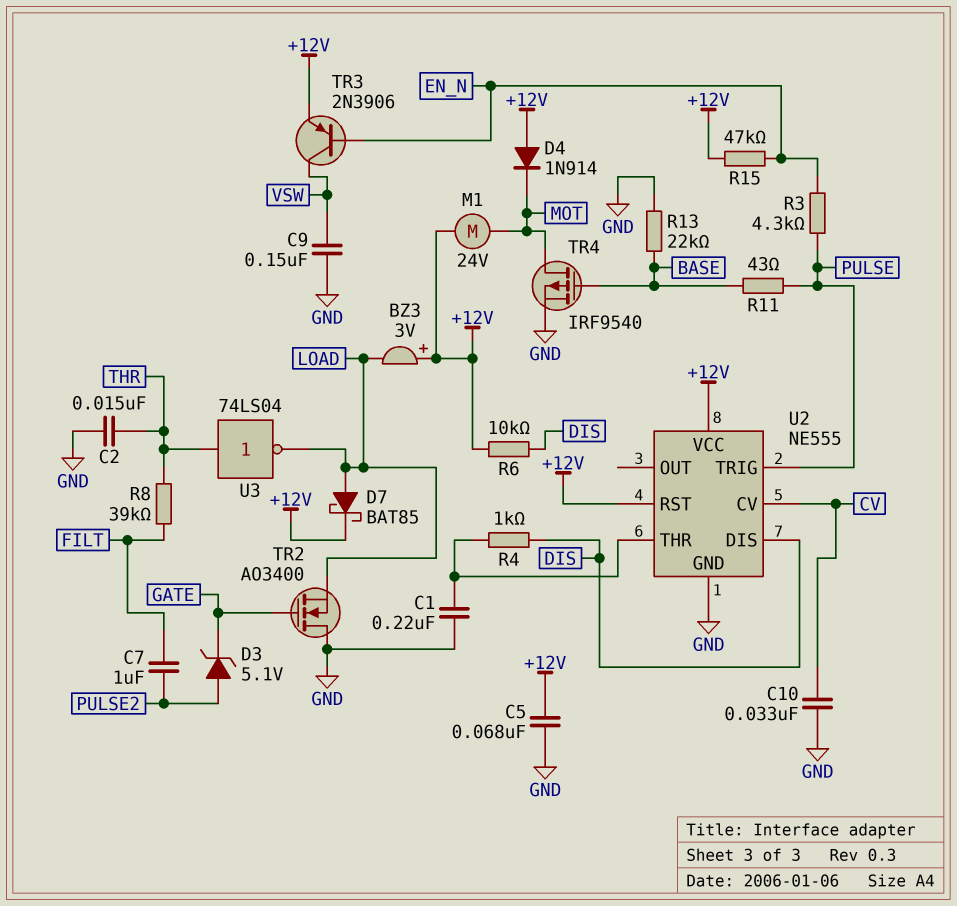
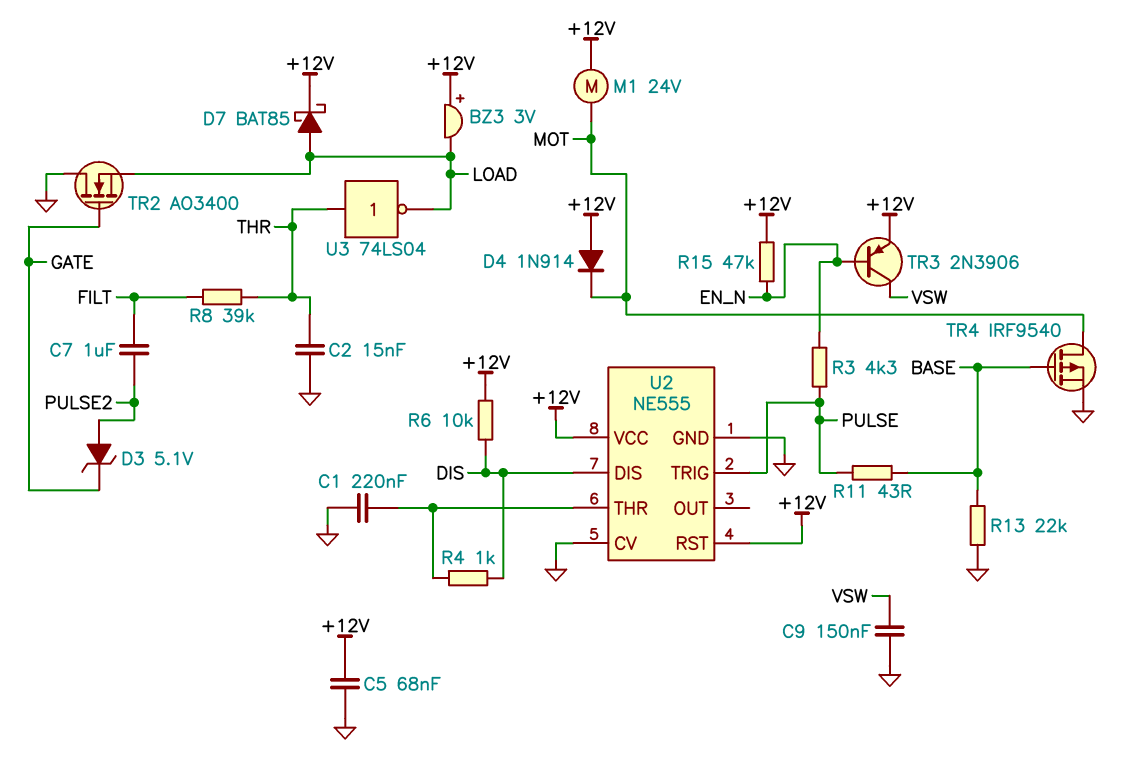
C10: 33nF (CV, GND) -> none
U2 pin CV: CV -> GND

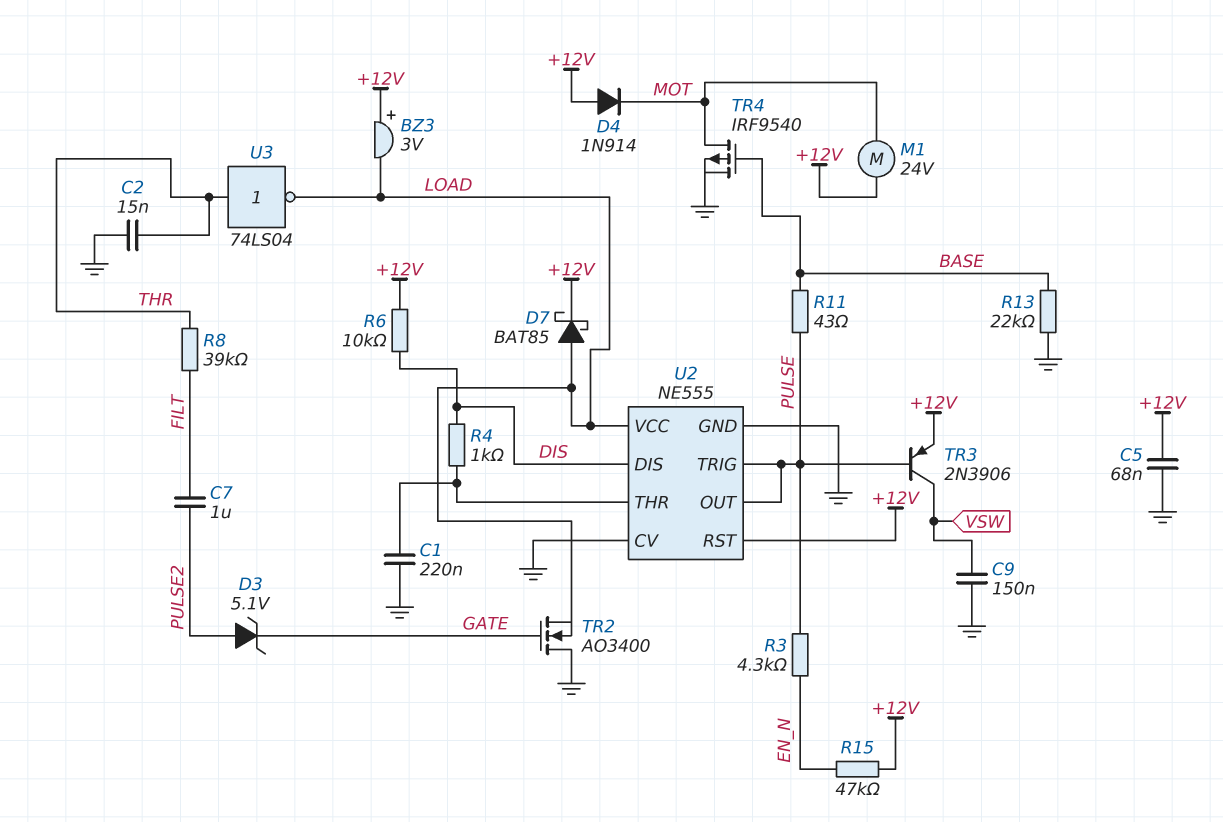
TR3: PNP 2N3906 (B EN_N, C VSW, E +12V) -> PNP 2N3906 (B PULSE, C VSW, E +12V)
U2 pin OUT: none -> PULSE
U2 pin VCC: +12V -> LOAD

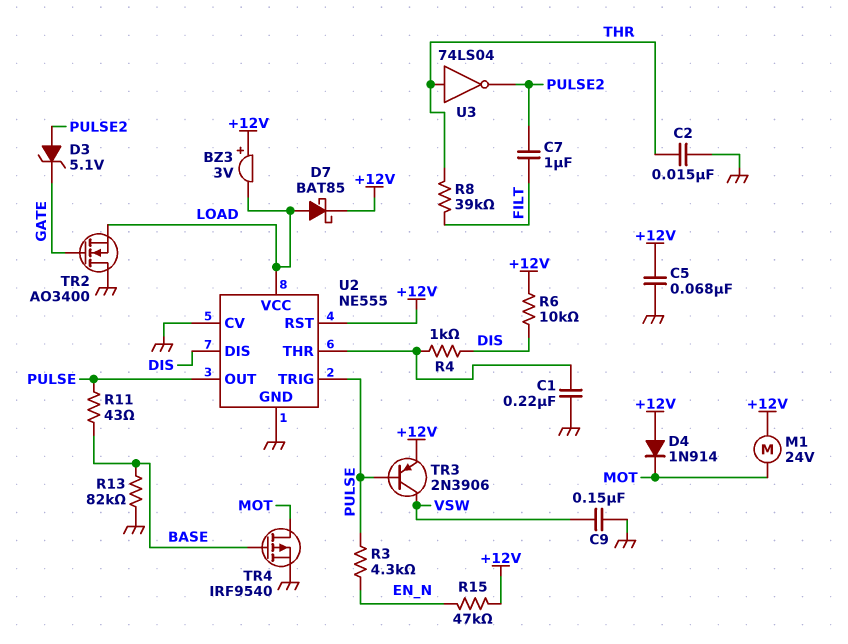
R13: 22k (BASE, GND) -> 82k (BASE, GND)
U3: NOT 74LS04 (in THR, out LOAD) -> NOT 74LS04 (in THR, out PULSE2)

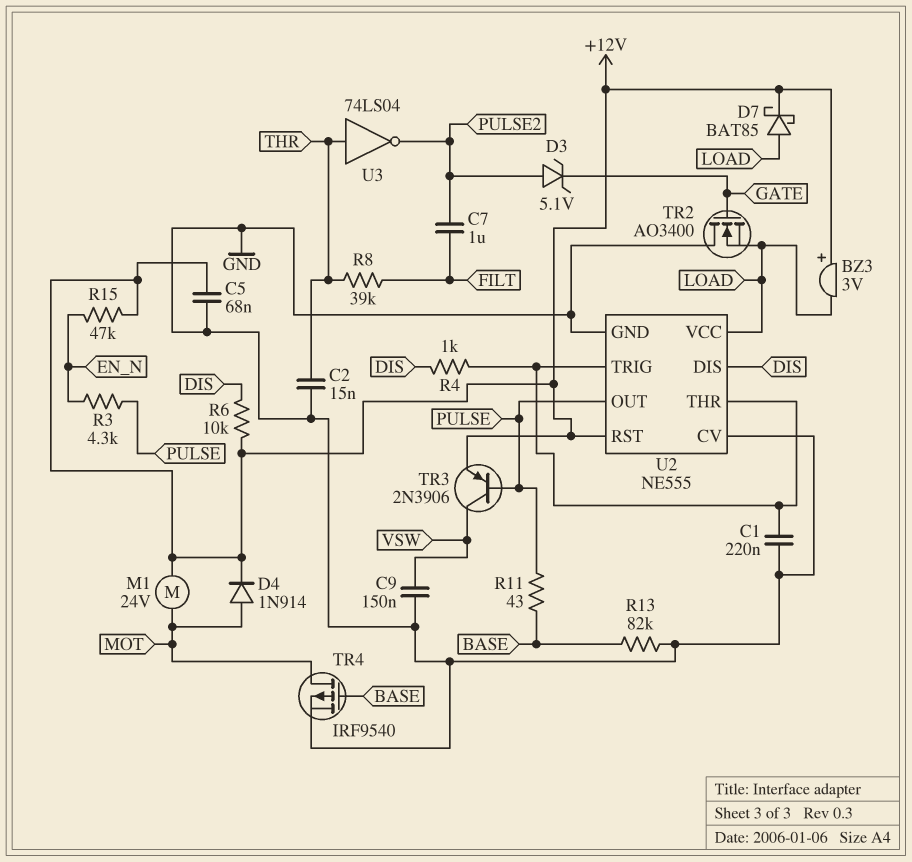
D4: diode 1N914 (A +12V, K MOT) -> diode 1N914 (A MOT, K +12V)
U2 pin TRIG: PULSE -> U2/THR

